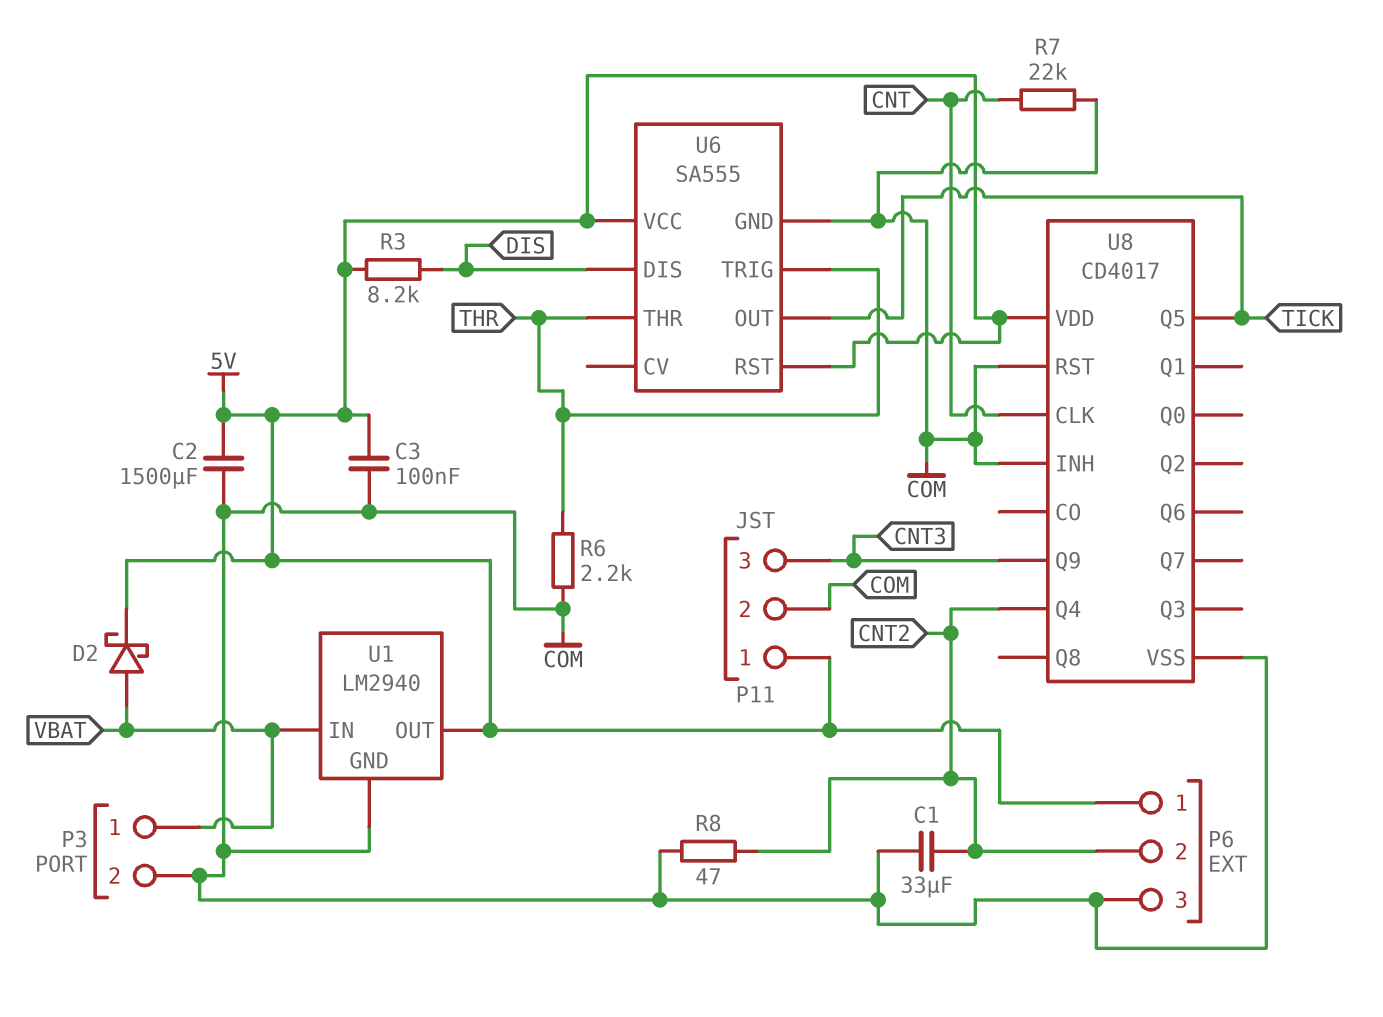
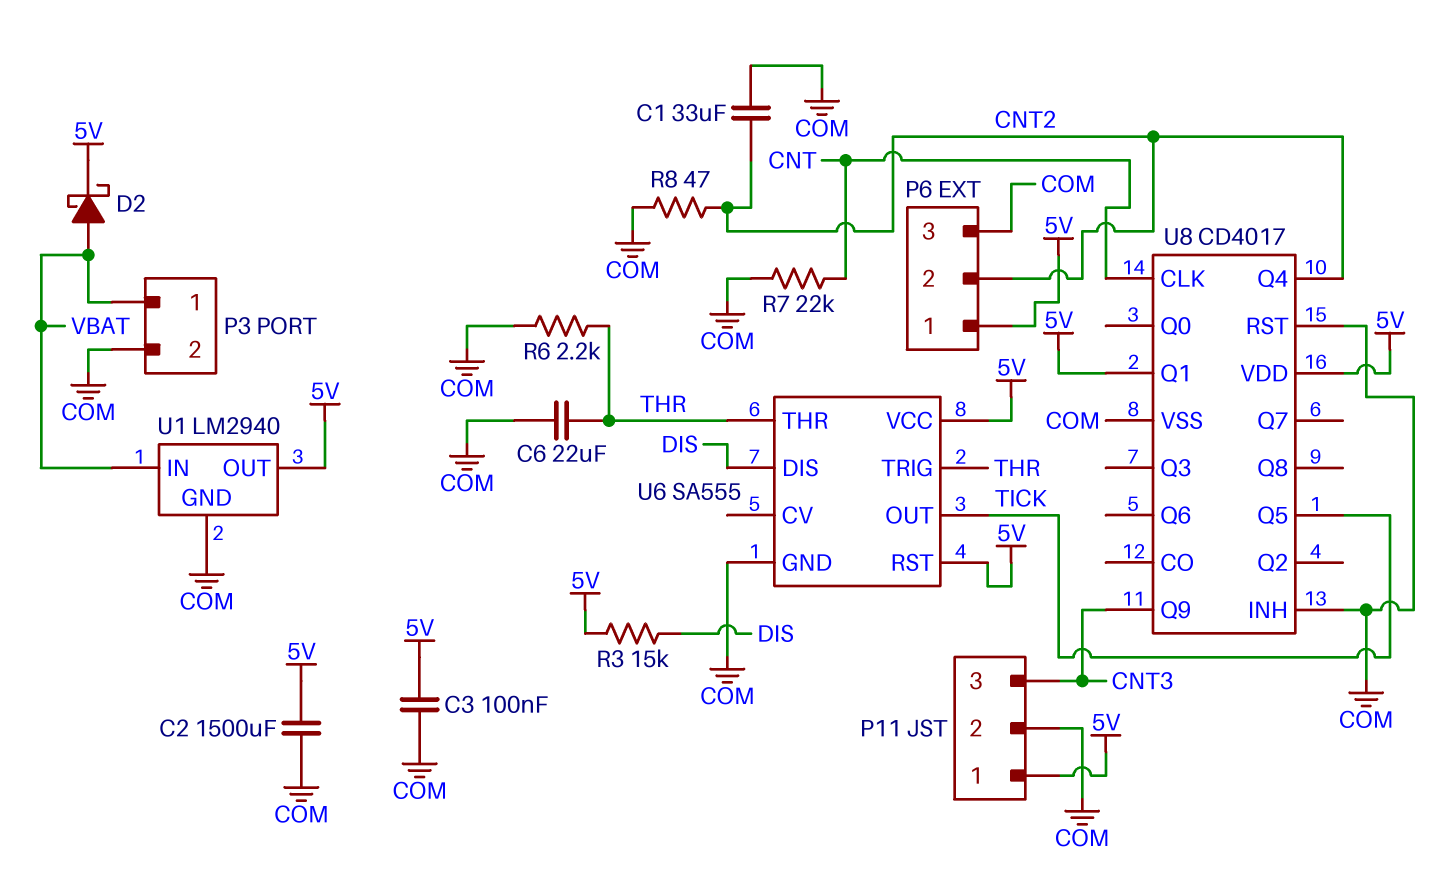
C6: none -> 22uF (COM, THR)
R3: 8.2k (5V, DIS) -> 15k (5V, DIS)
U8 pin Q1: none -> 5V

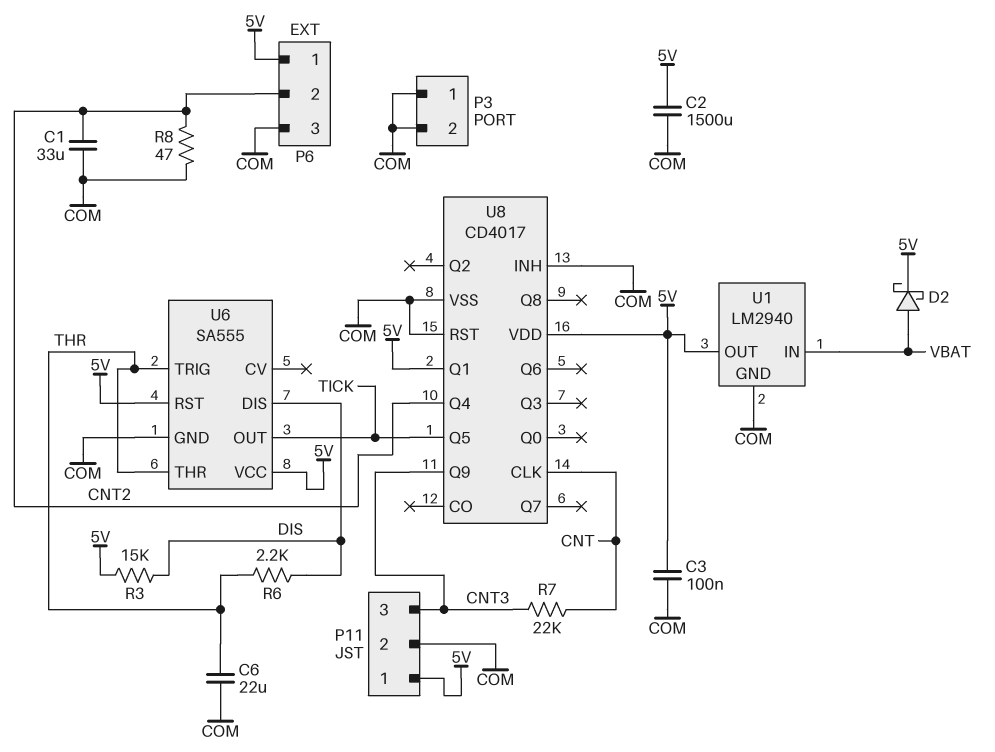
P3 pin 1: VBAT -> COM
R6: 2.2k (COM, THR) -> 2.2k (DIS, THR)
R7: 22k (CNT, COM) -> 22k (CNT, CNT3)

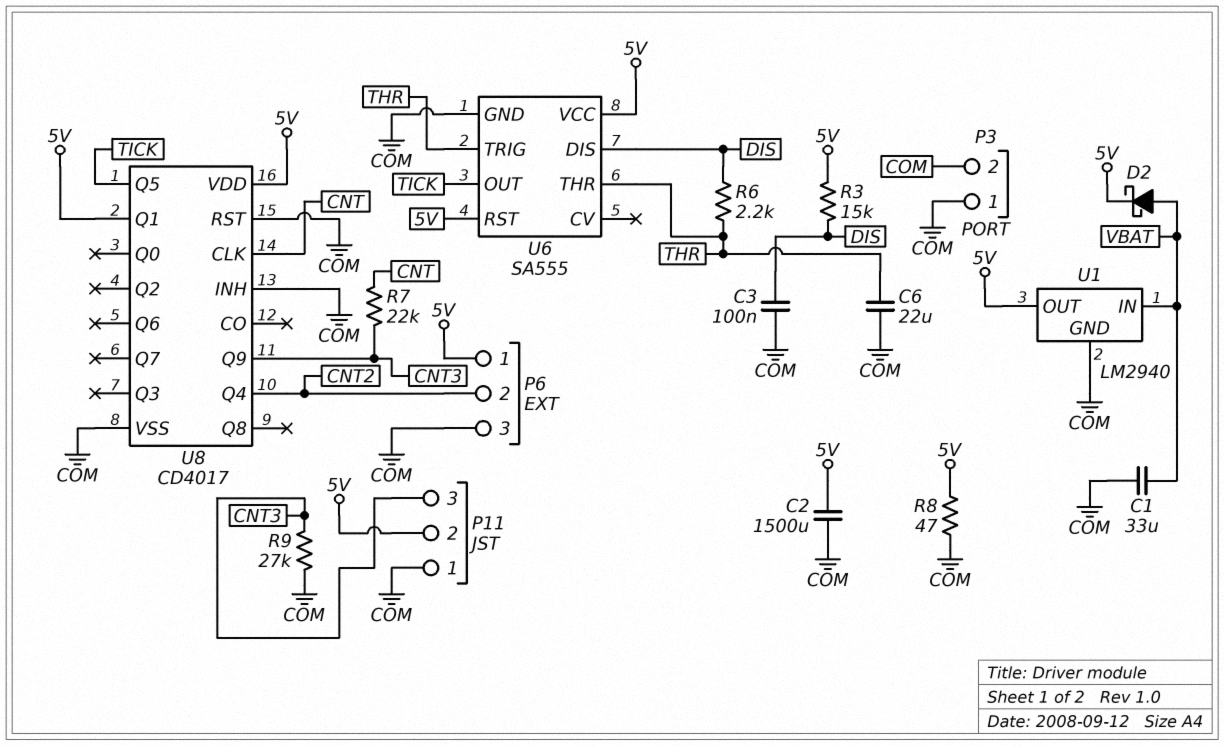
C1: 33uF (CNT2, COM) -> 33uF (COM, VBAT)
C3: 100nF (5V, COM) -> 100nF (COM, DIS)
P11 pin 1: 5V -> COM
P11 pin 2: COM -> 5V
R8: 47 (CNT2, COM) -> 47 (5V, COM)
R9: none -> 27k (CNT3, COM)

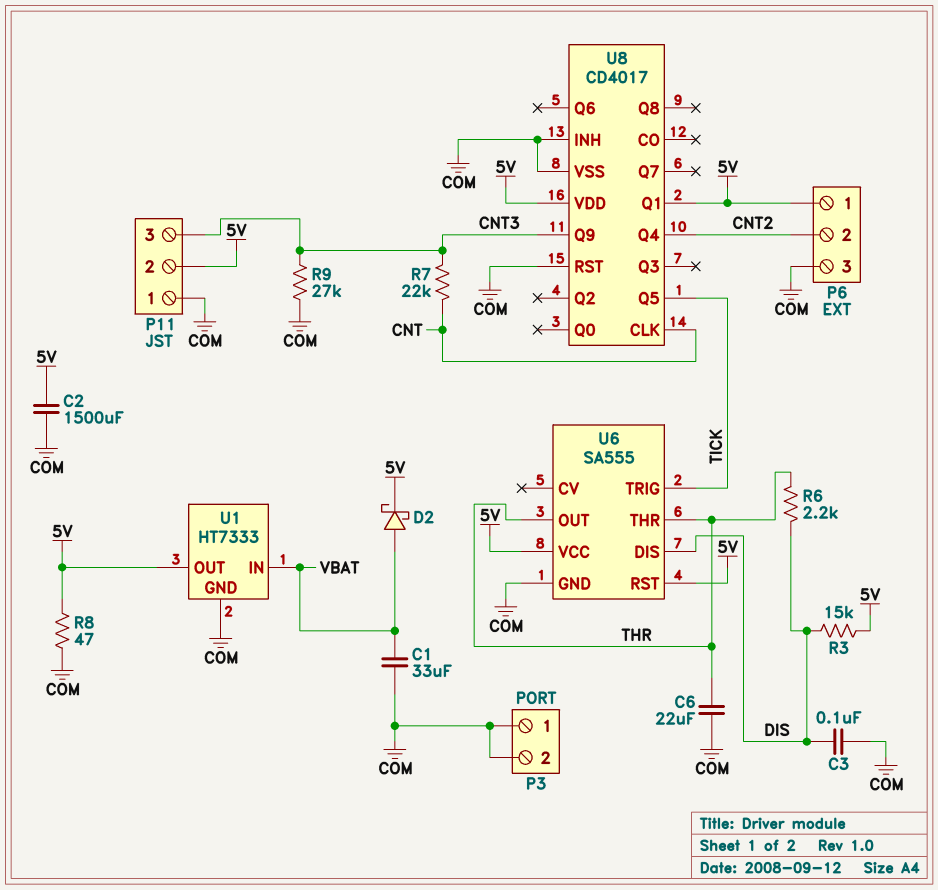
U1: LM2940 -> HT7333
U6 pin OUT: TICK -> THR
U6 pin TRIG: THR -> TICK

